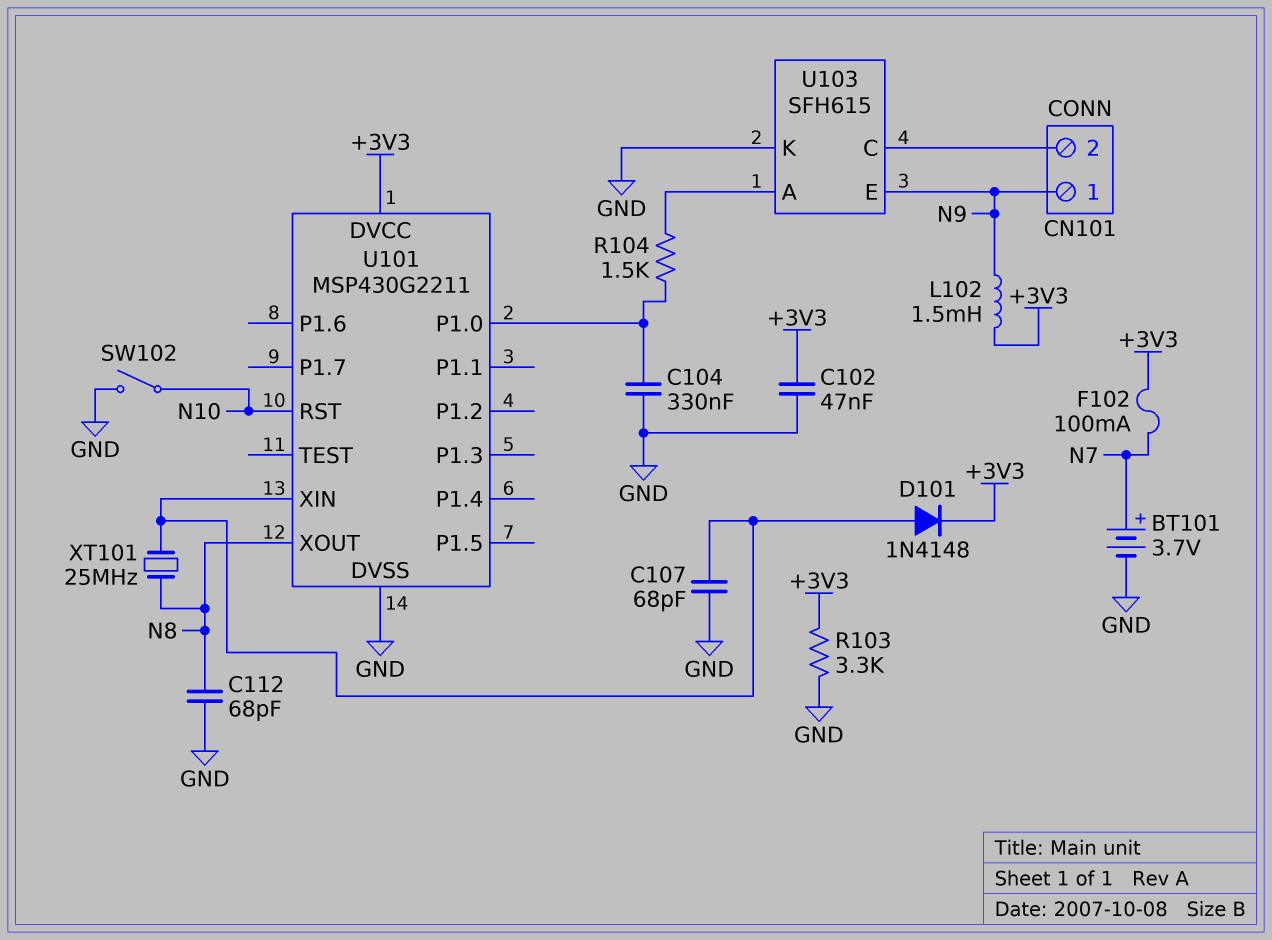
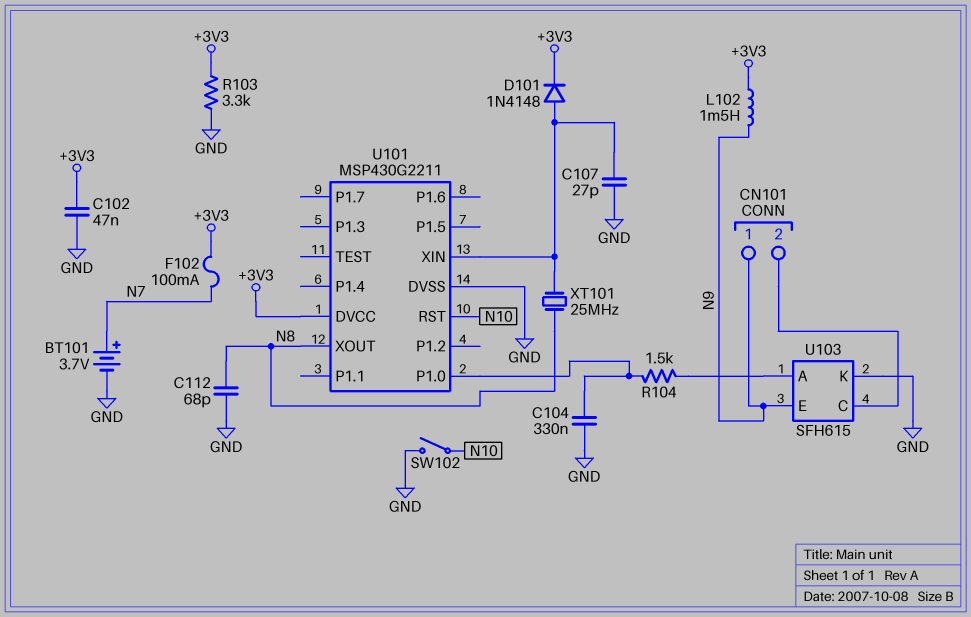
C107: 68pF (GND, U101/XIN) -> 27pF (GND, U101/XIN)

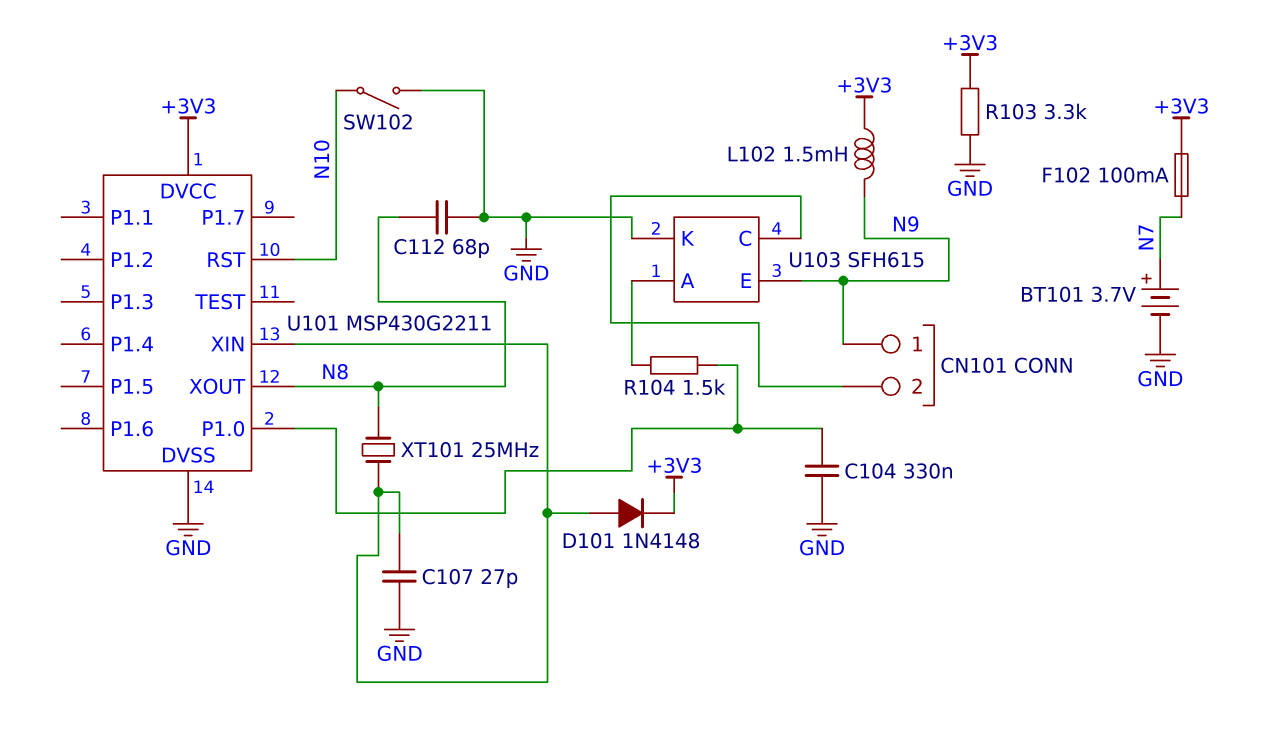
C102: 47nF (+3V3, GND) -> none

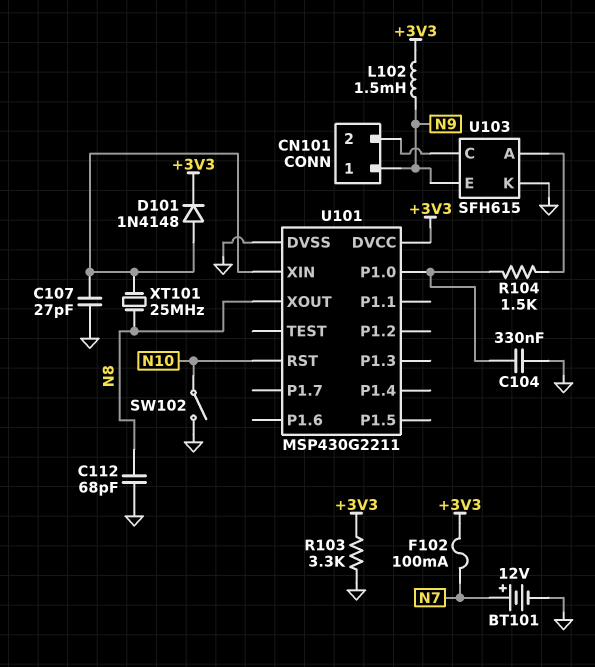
BT101: 3.7V (plus N7, minus GND) -> 12V (plus N7, minus GND)

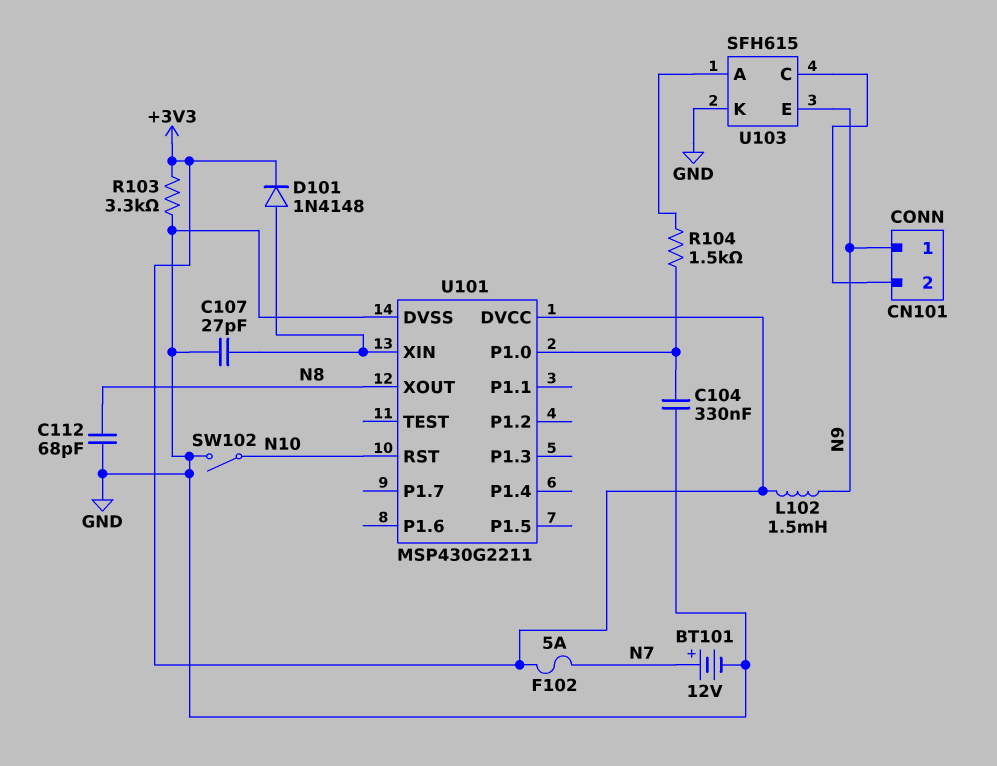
F102: 100mA (+3V3, N7) -> 5A (+3V3, N7)
XT101: 25MHz (N8, U101/XIN) -> none

